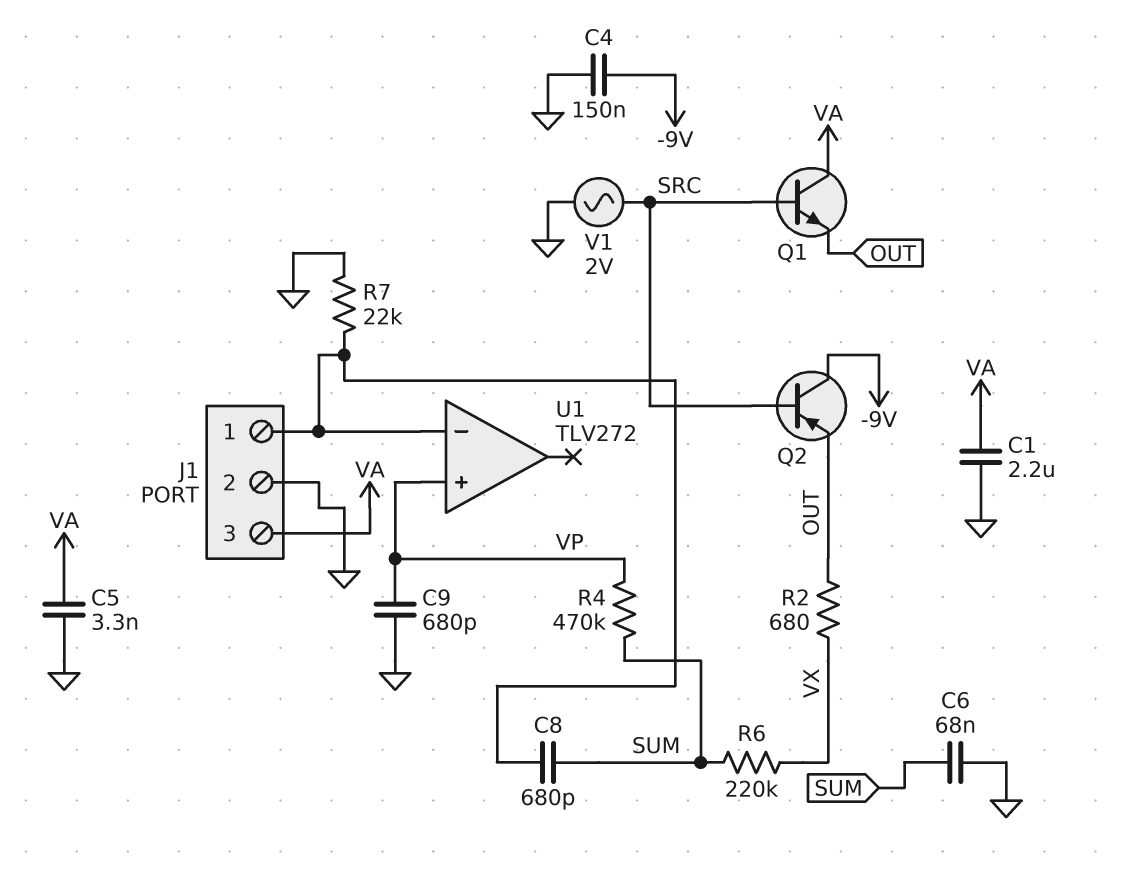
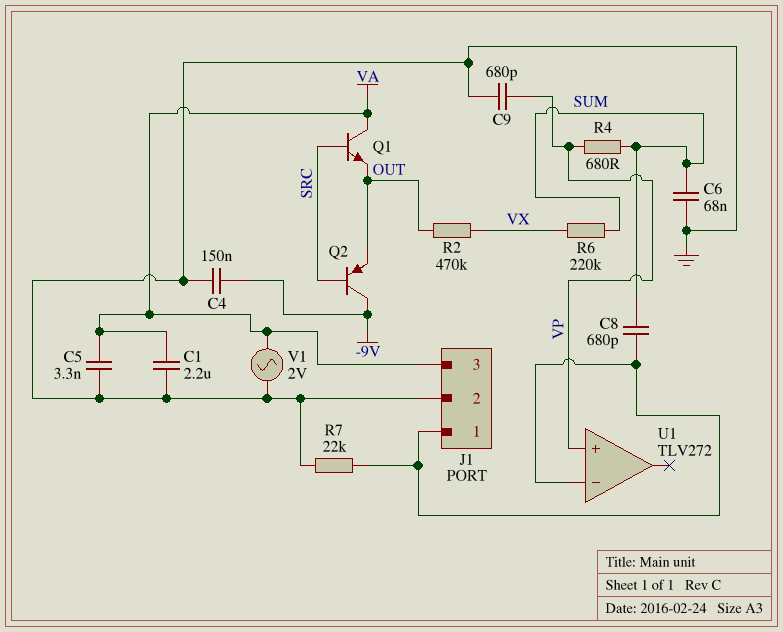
R2: 680 (OUT, VX) -> 470k (OUT, VX)
R4: 470k (SUM, VP) -> 680 (SUM, VP)
V1: AC 2V (GND, SRC) -> AC 2V (GND, VA)

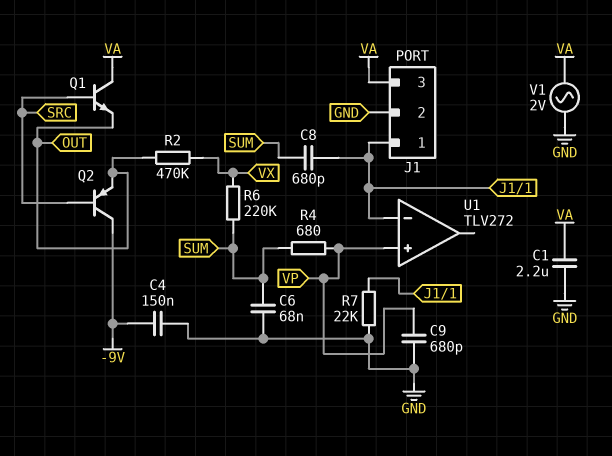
C5: 3.3nF (GND, VA) -> none

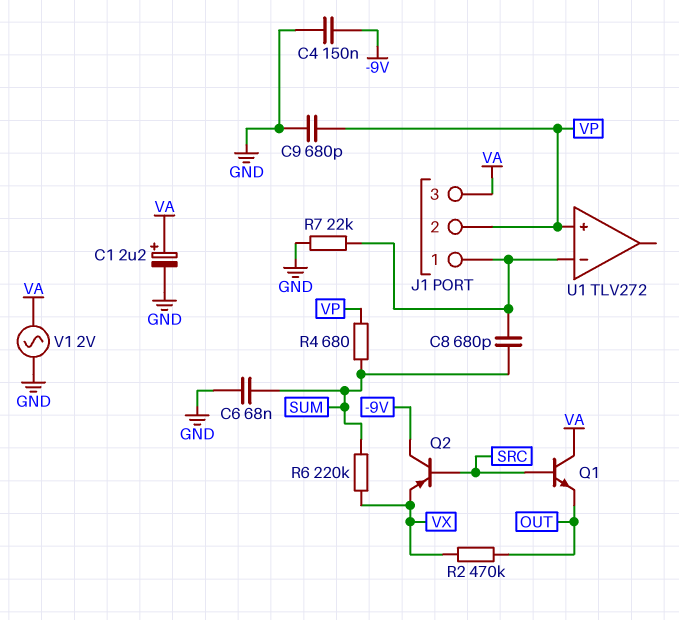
C1: 2.2uF (GND, VA) -> 2.2uF (plus VA, minus GND)
J1 pin 2: GND -> VP
Q2: PNP (B SRC, C -9V, E OUT) -> PNP (B SRC, C -9V, E VX)

